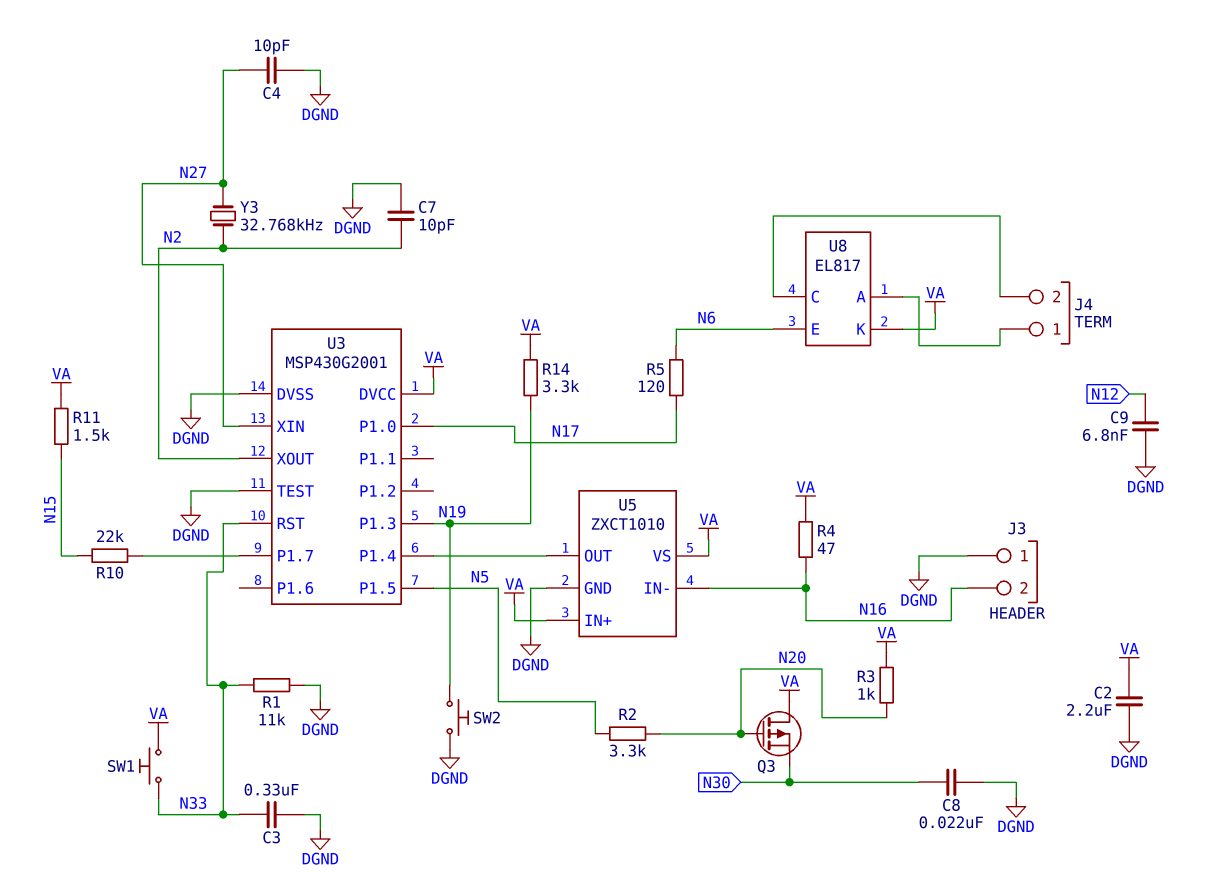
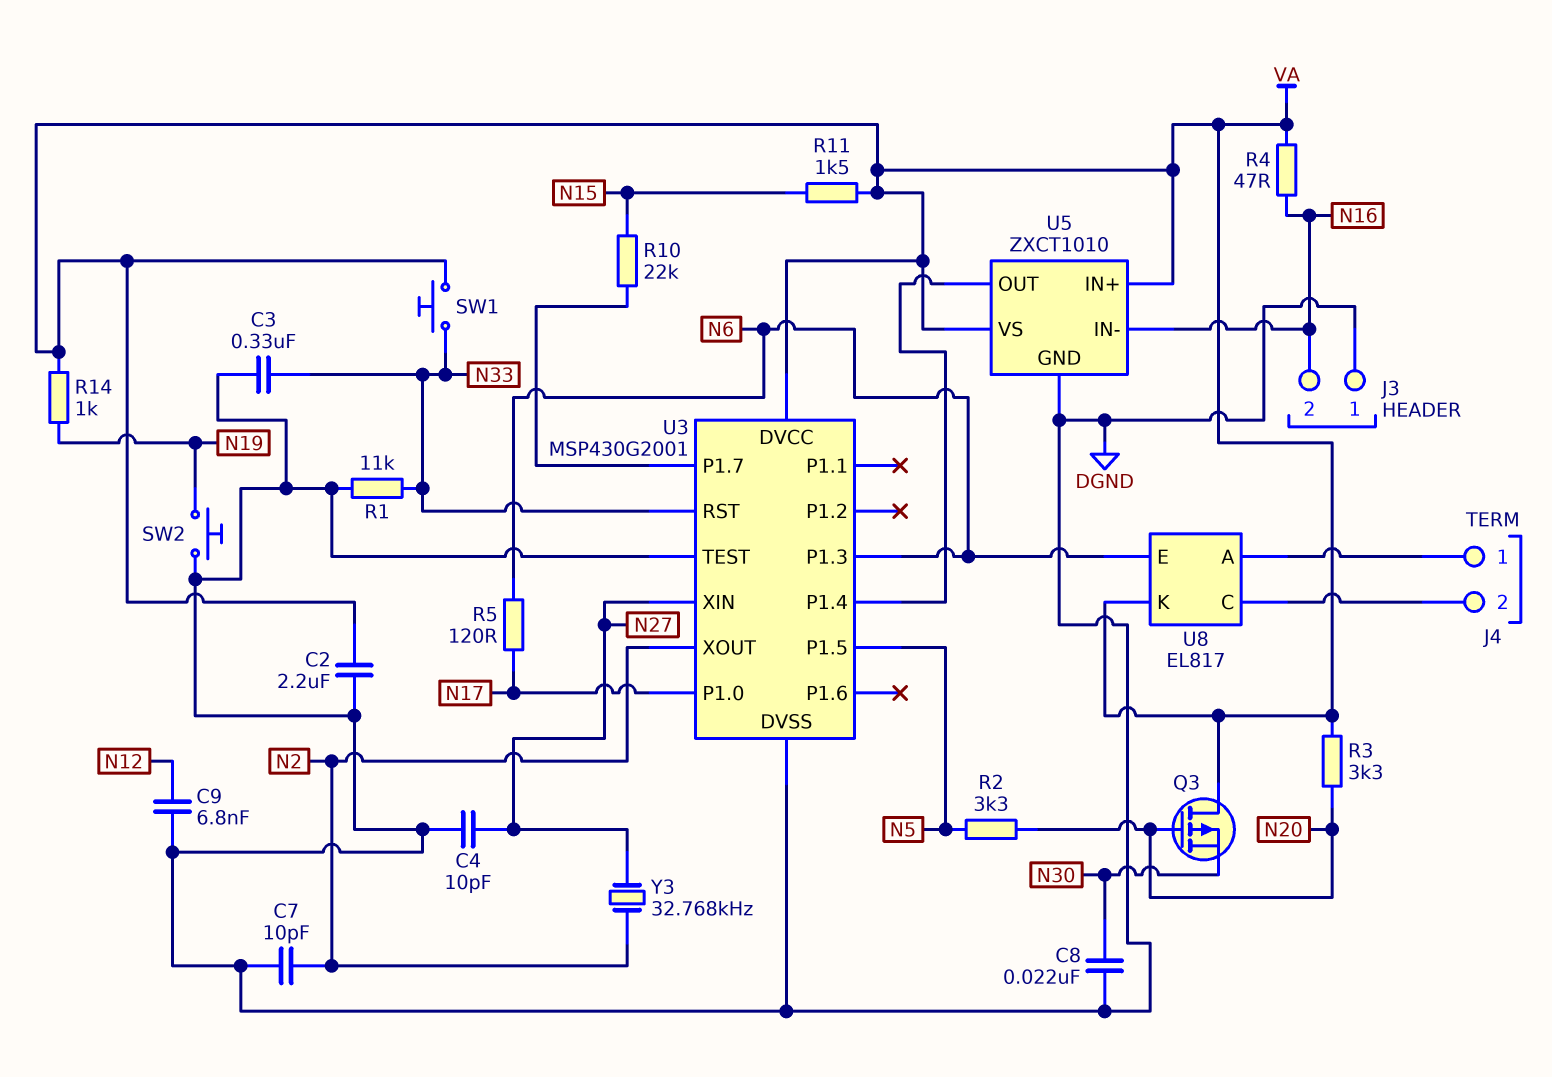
R3: 1k (N20, VA) -> 3.3k (N20, VA)
R14: 3.3k (N19, VA) -> 1k (N19, VA)
U3 pin P1.3: N19 -> N6

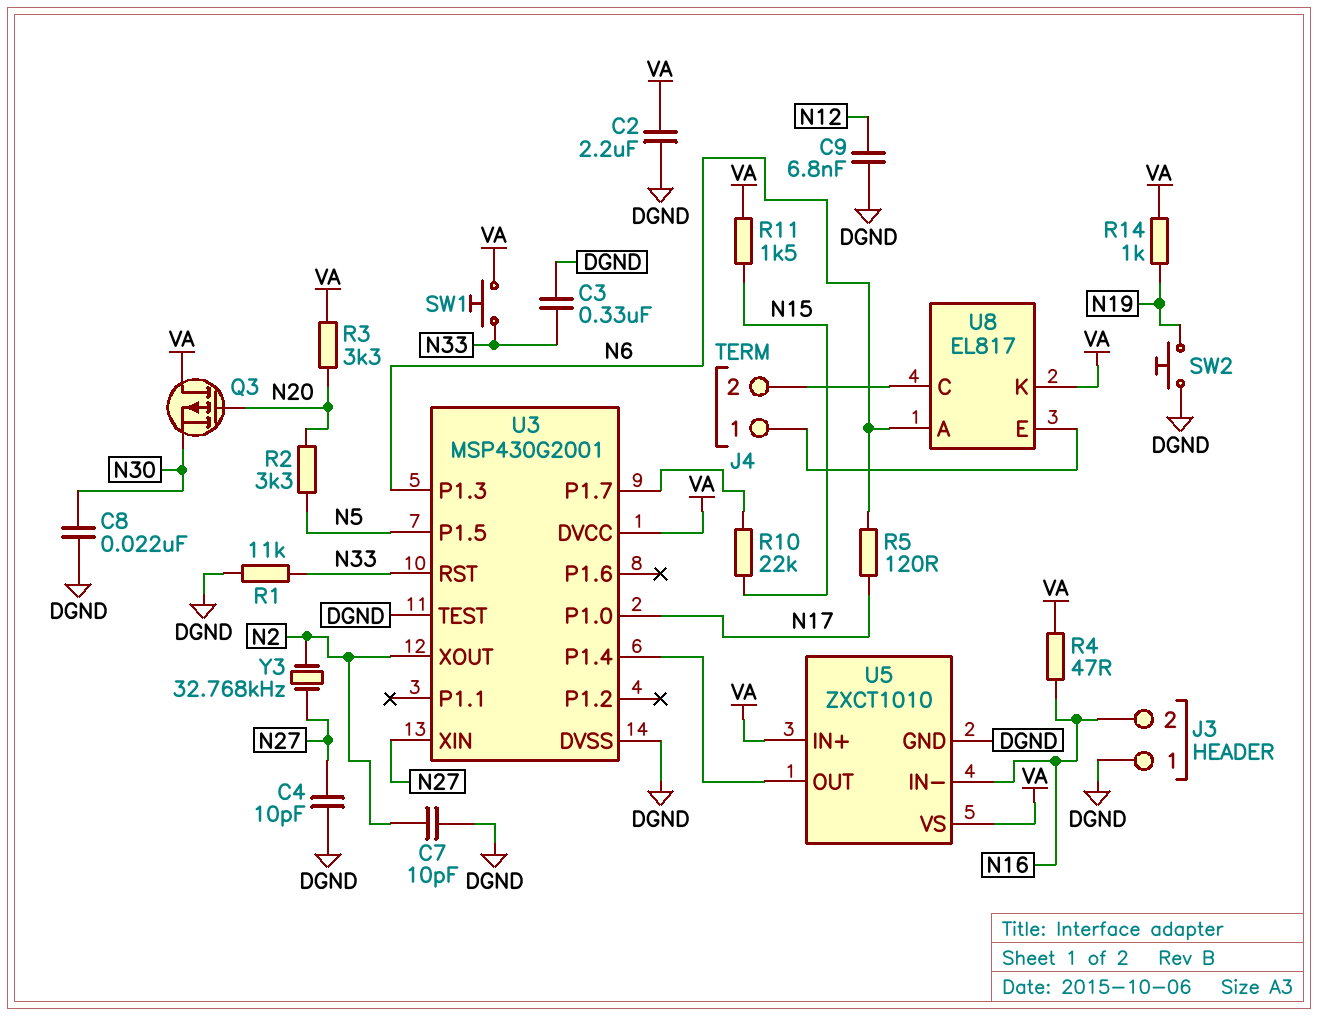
U8 pin A: J4/1 -> N6
U8 pin E: N6 -> J4/1

